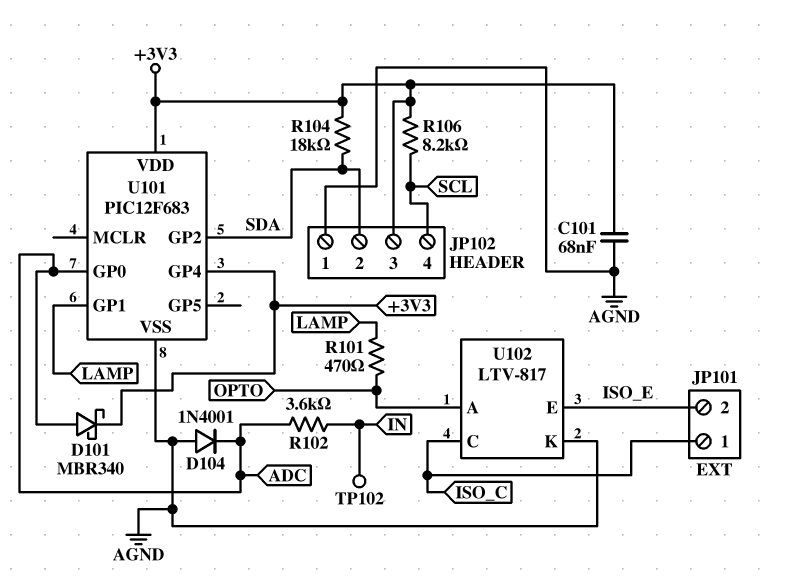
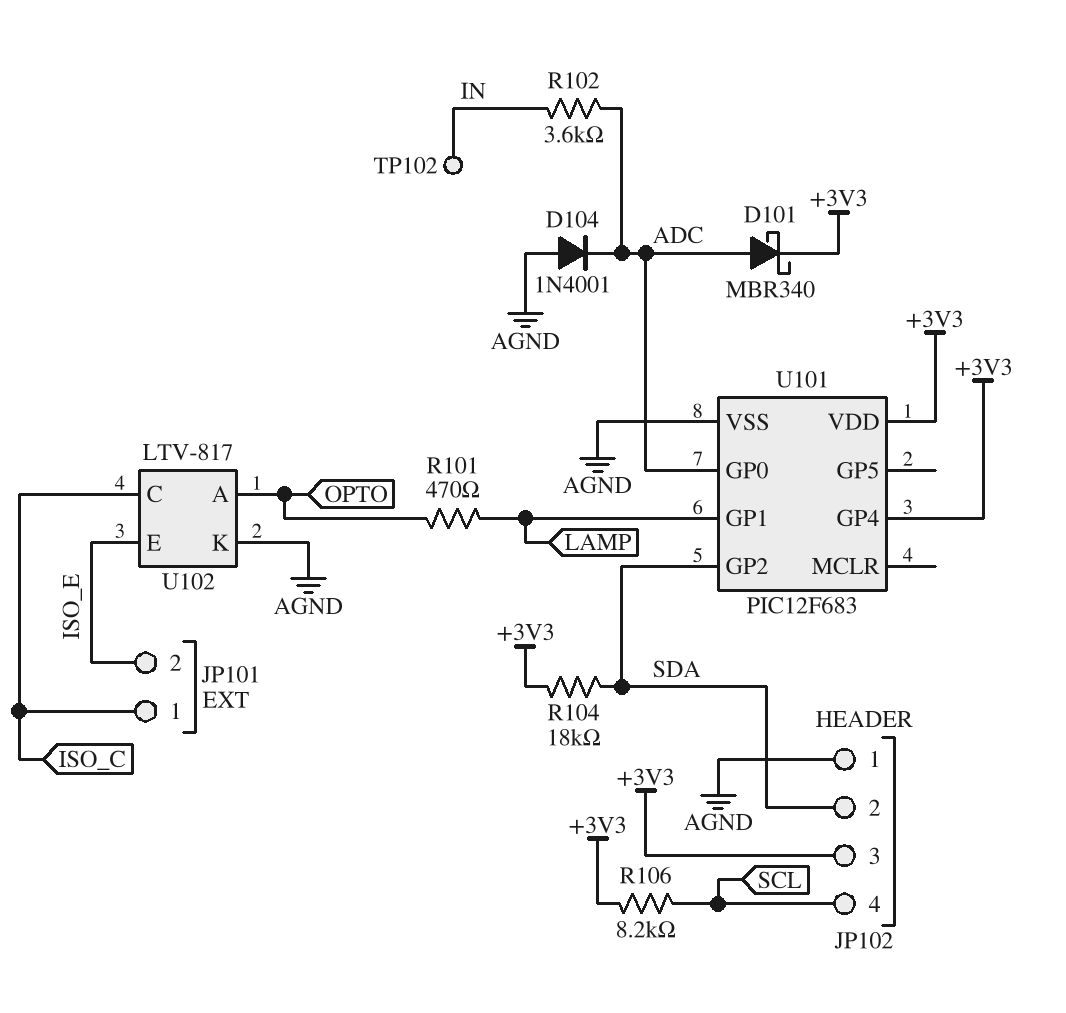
C101: 68nF (+3V3, AGND) -> none

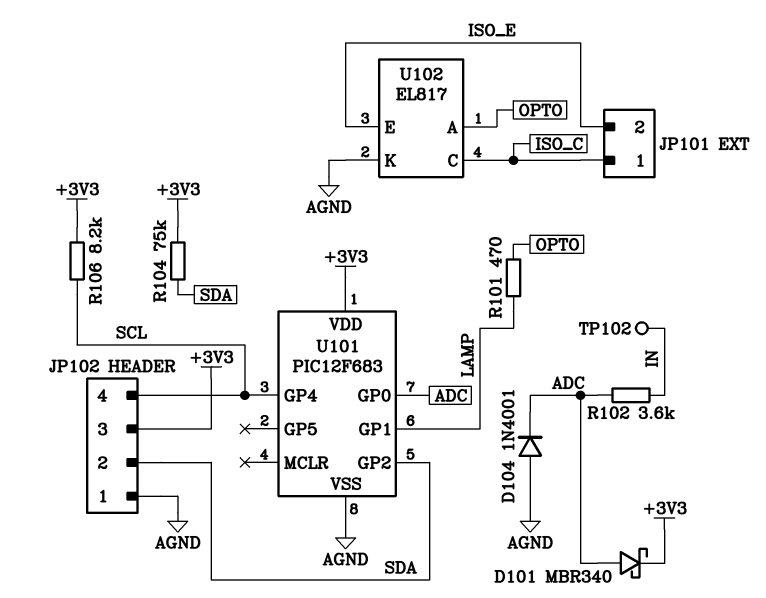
R104: 18k (+3V3, SDA) -> 75k (+3V3, SDA)
U101 pin GP4: +3V3 -> SCL
U102: LTV-817 -> EL817

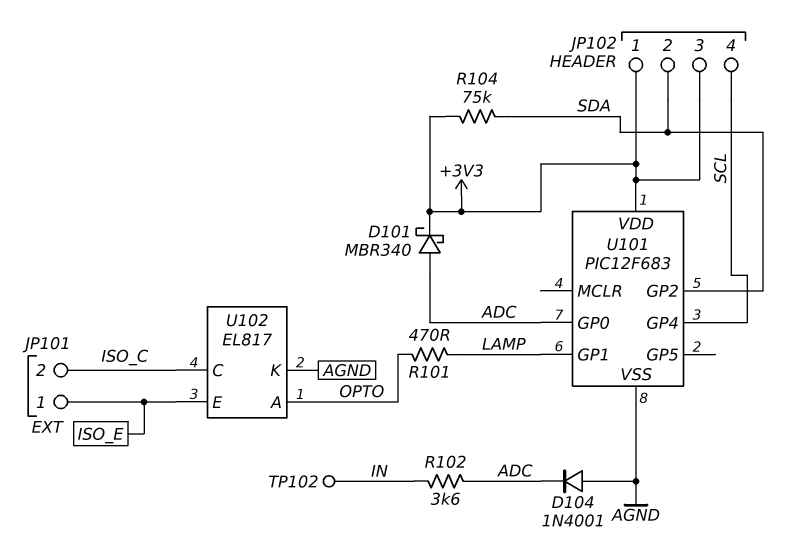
JP101 pin 1: ISO_C -> ISO_E
JP101 pin 2: ISO_E -> ISO_C
JP102 pin 1: AGND -> +3V3
R106: 8.2k (+3V3, SCL) -> none

